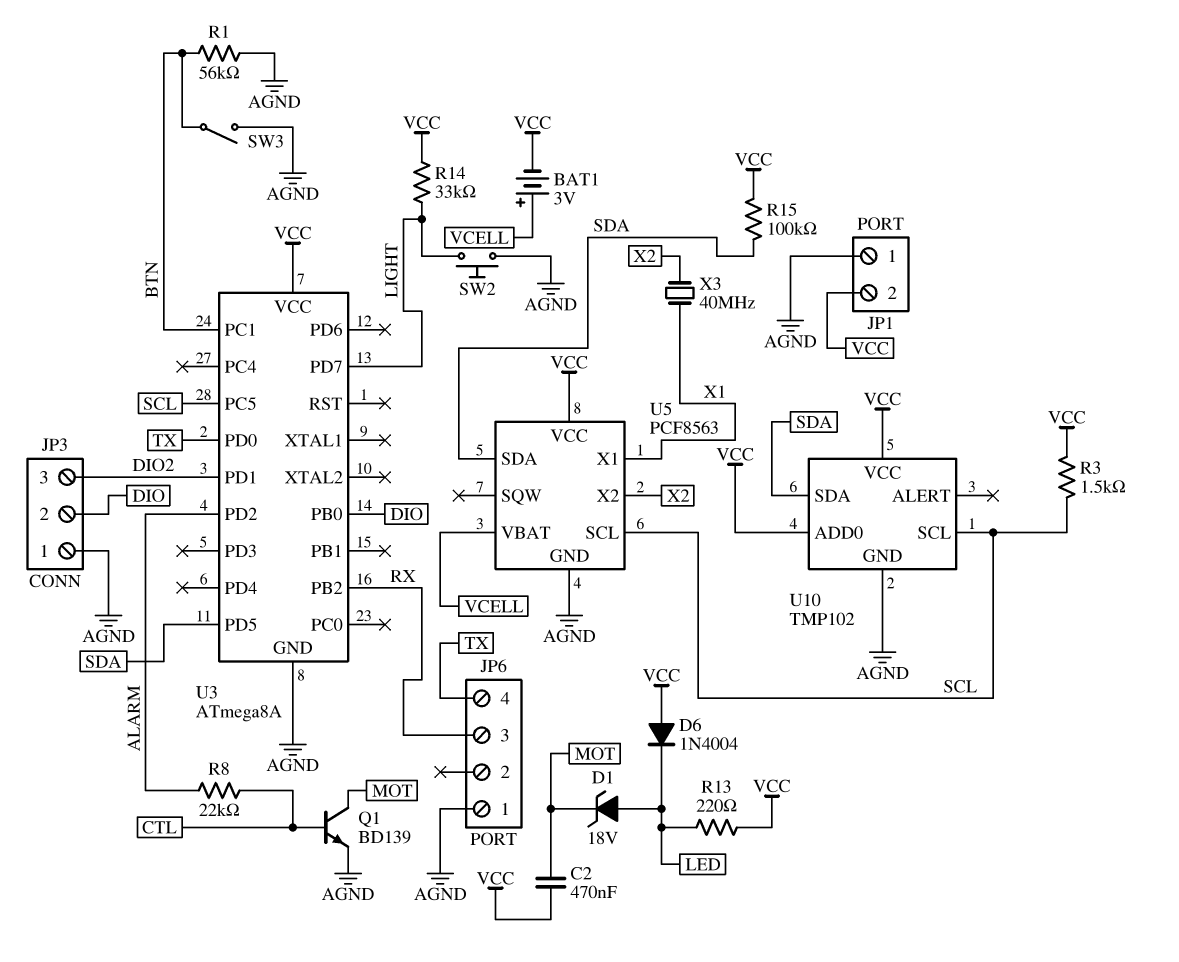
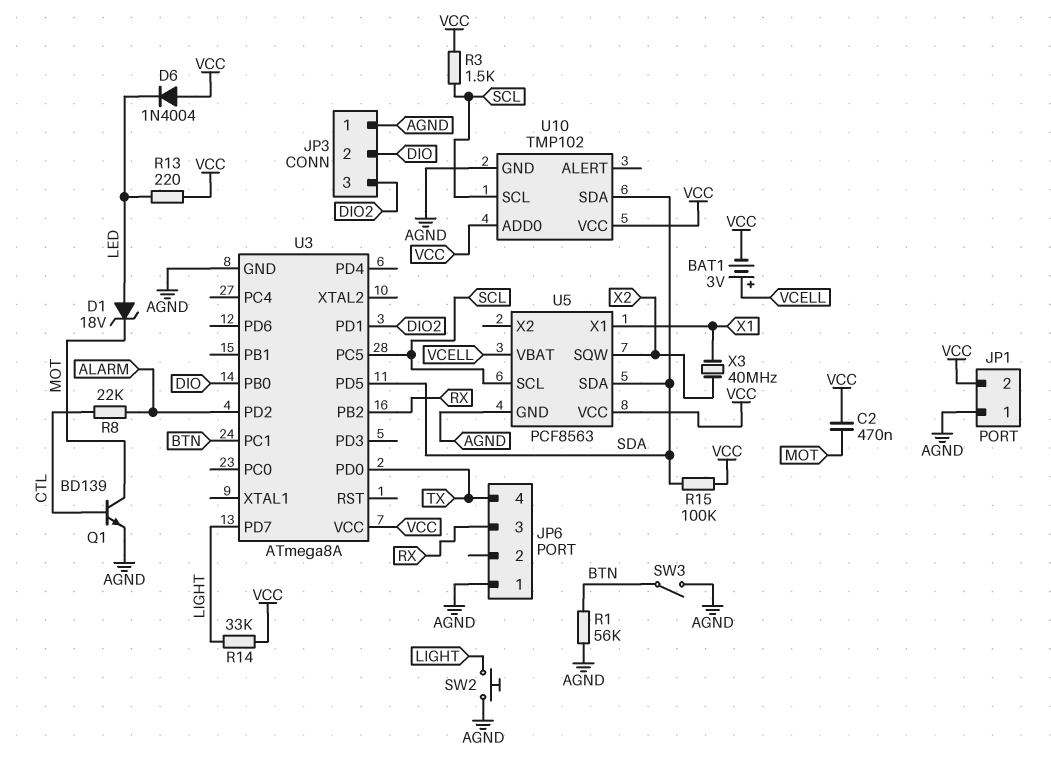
U5 pin SQW: none -> X2
U5 pin X2: X2 -> none

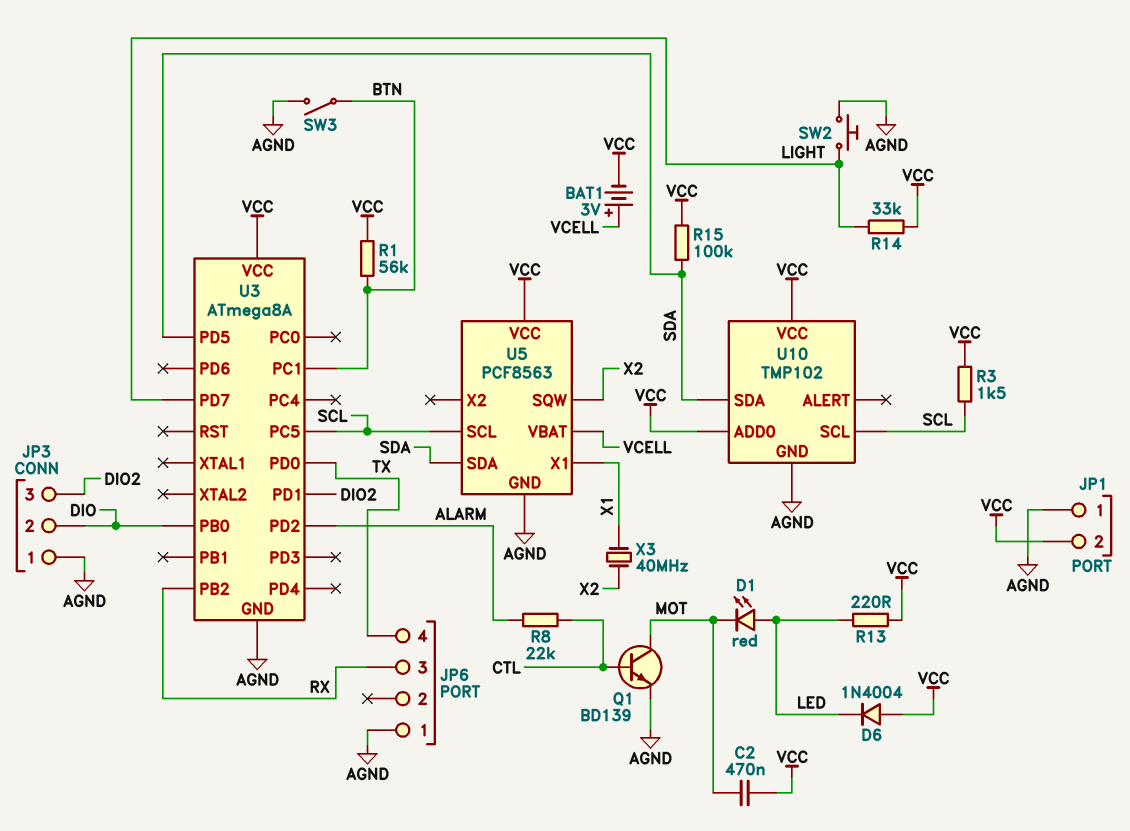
D1: zener 18V (A LED, K MOT) -> LED red (A LED, K MOT)
R1: 56k (AGND, BTN) -> 56k (BTN, VCC)

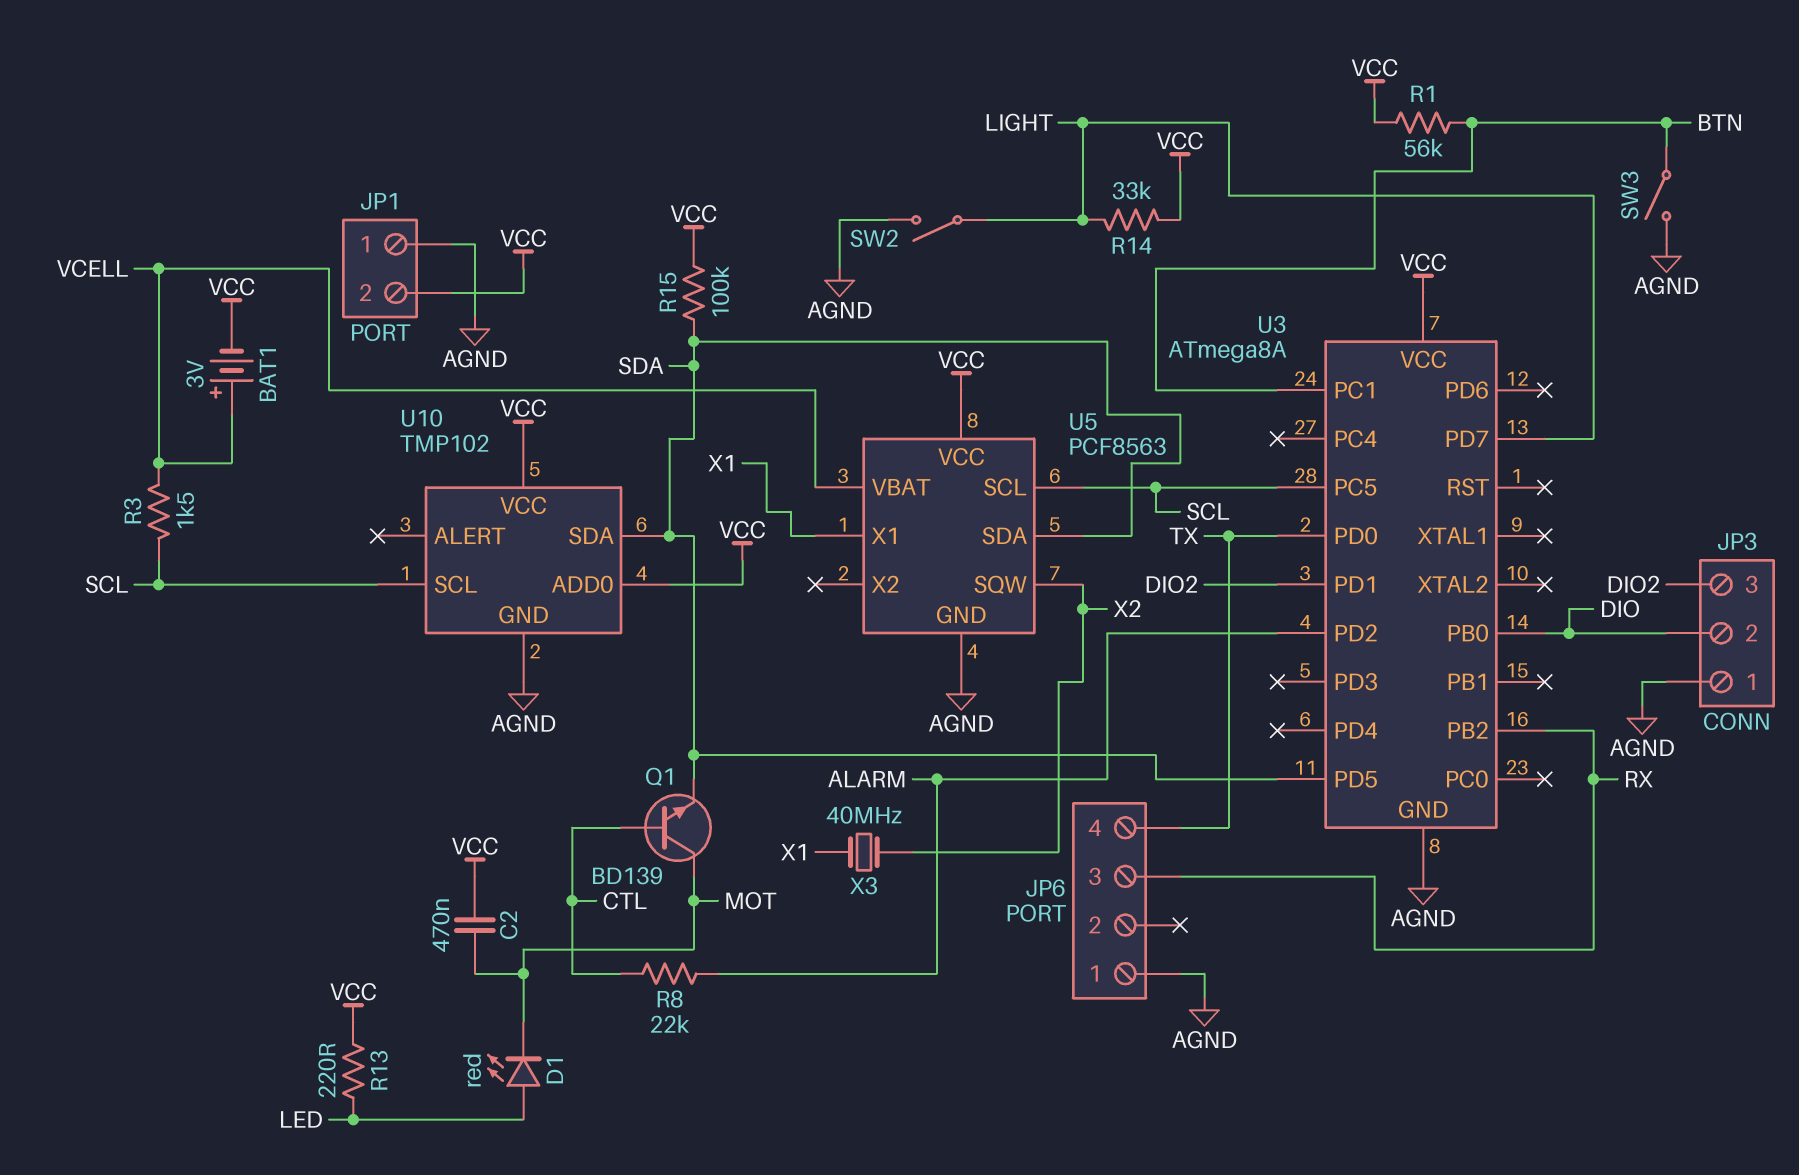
D6: diode 1N4004 (A VCC, K LED) -> none
Q1: NPN BD139 (B CTL, C MOT, E AGND) -> NPN BD139 (B CTL, C MOT, E SDA)
R3: 1.5k (SCL, VCC) -> 1.5k (SCL, VCELL)
SW2: button (AGND, LIGHT) -> switch (AGND, LIGHT)

